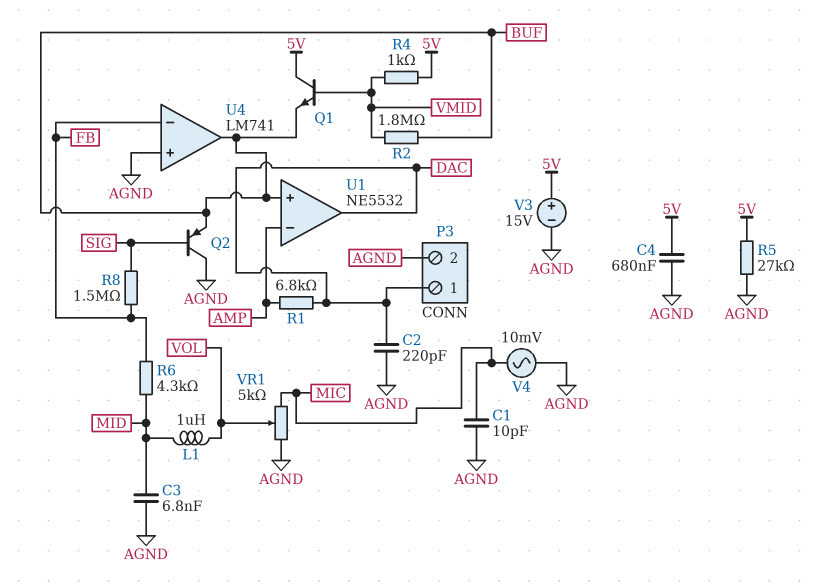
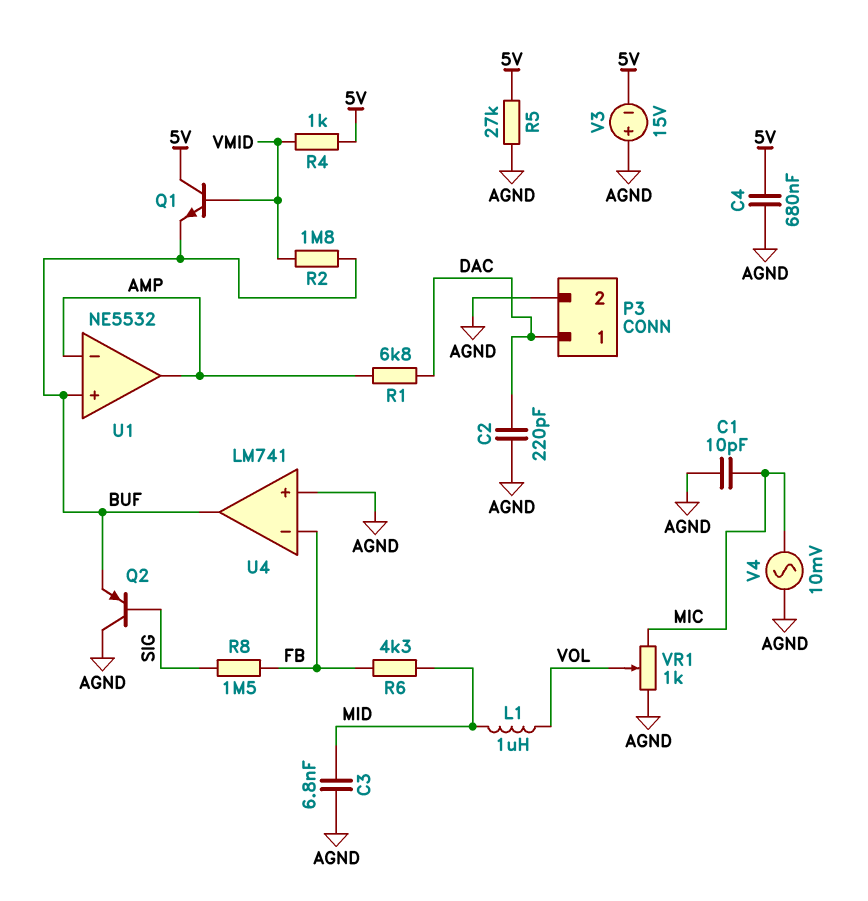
U1 pin out: DAC -> AMP
V3: 15V (plus 5V, minus AGND) -> 15V (plus AGND, minus 5V)
VR1: 5k (AGND, MIC, wiper VOL) -> 1k (AGND, MIC, wiper VOL)

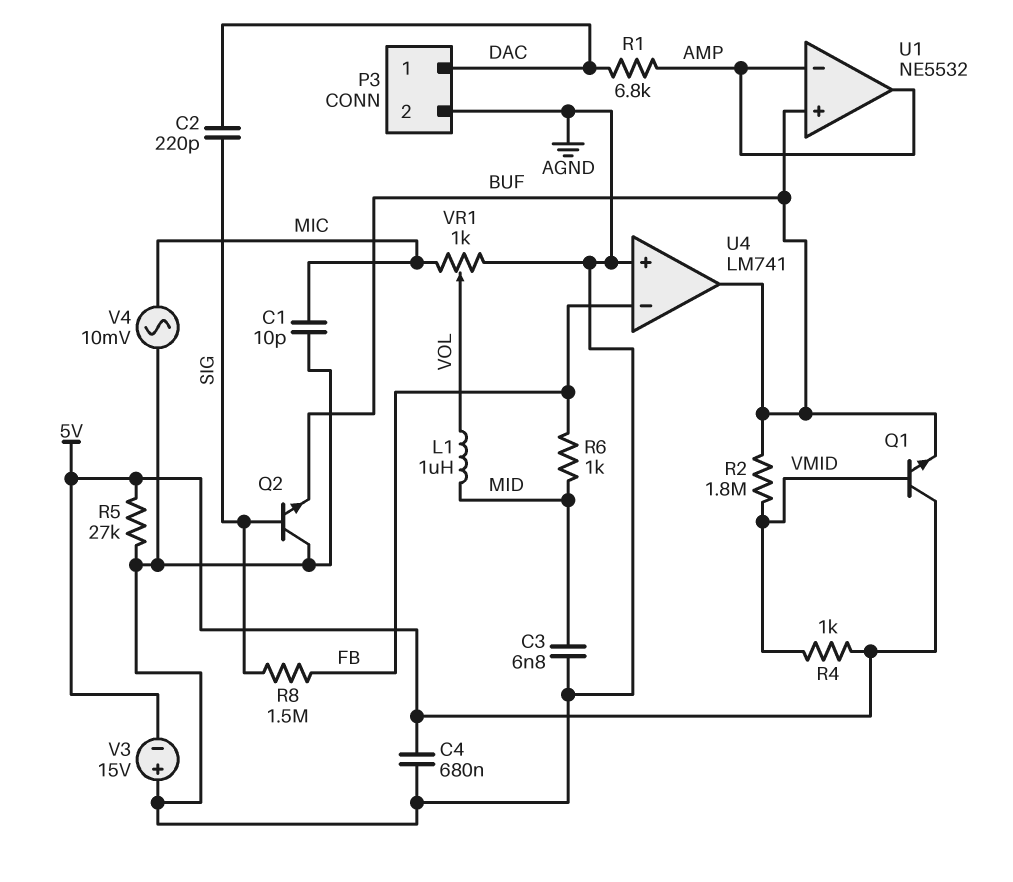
C2: 220pF (AGND, DAC) -> 220pF (DAC, SIG)
Q2: PNP (B SIG, C AGND, E BUF) -> NPN (B SIG, C AGND, E BUF)
R6: 4.3k (FB, MID) -> 1k (FB, MID)

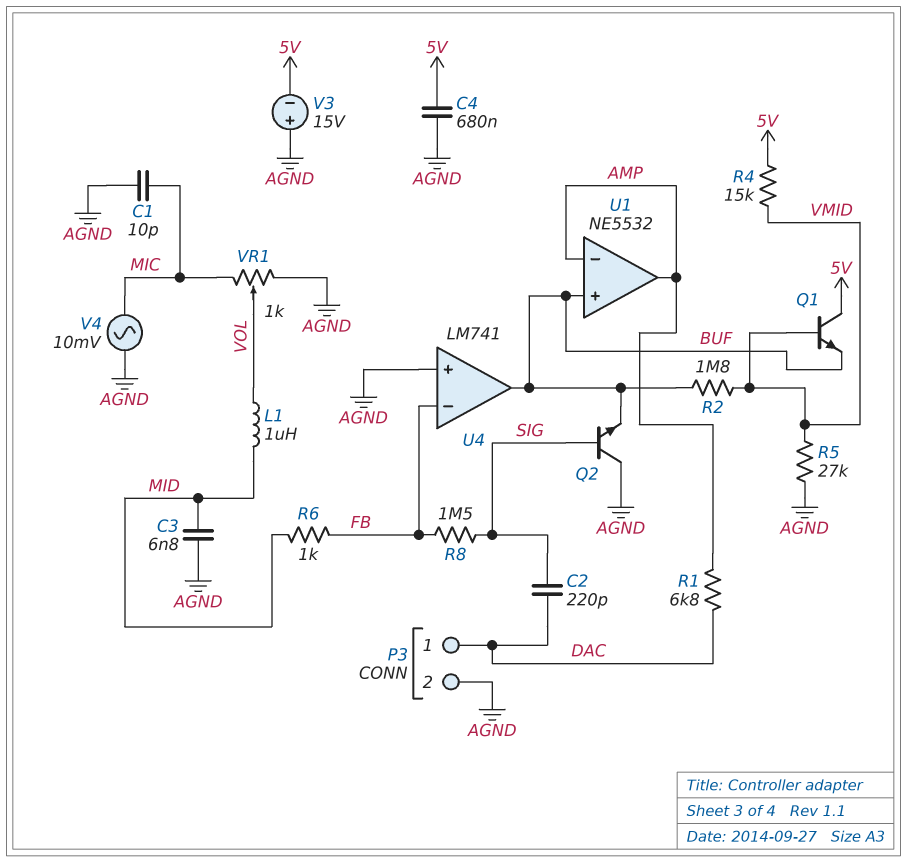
R4: 1k (5V, VMID) -> 15k (5V, VMID)
R5: 27k (5V, AGND) -> 27k (AGND, VMID)

